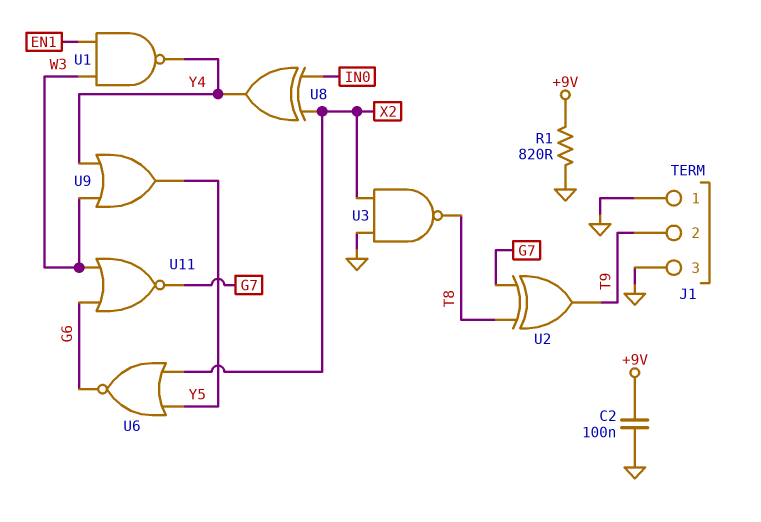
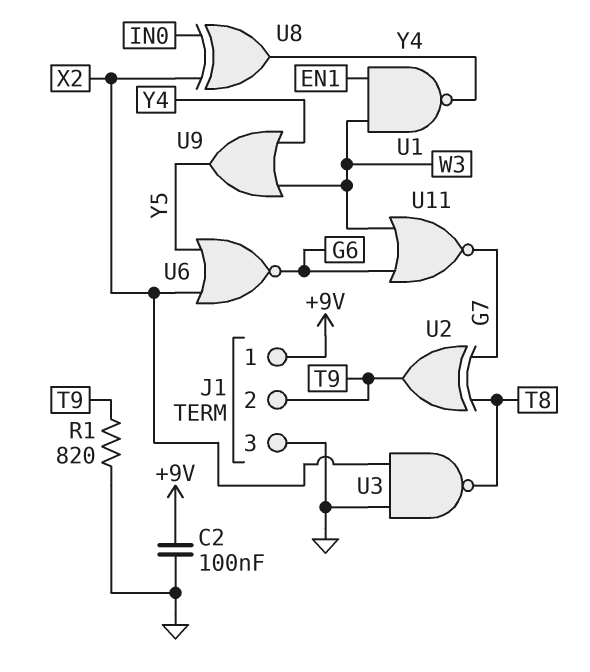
J1 pin 1: GND -> +9V
R1: 820 (+9V, GND) -> 820 (GND, T9)

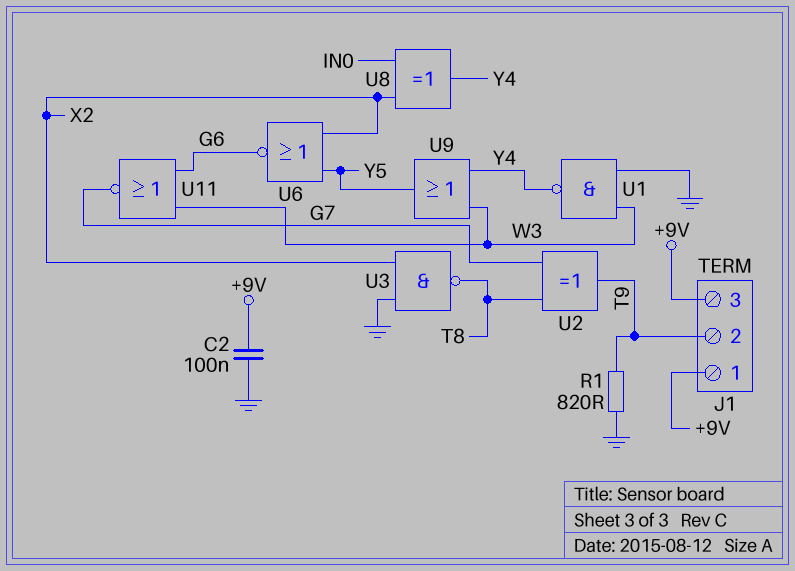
J1 pin 3: GND -> +9V
U1: NAND (in EN1, in W3, out Y4) -> NAND (in GND, in W3, out Y4)

